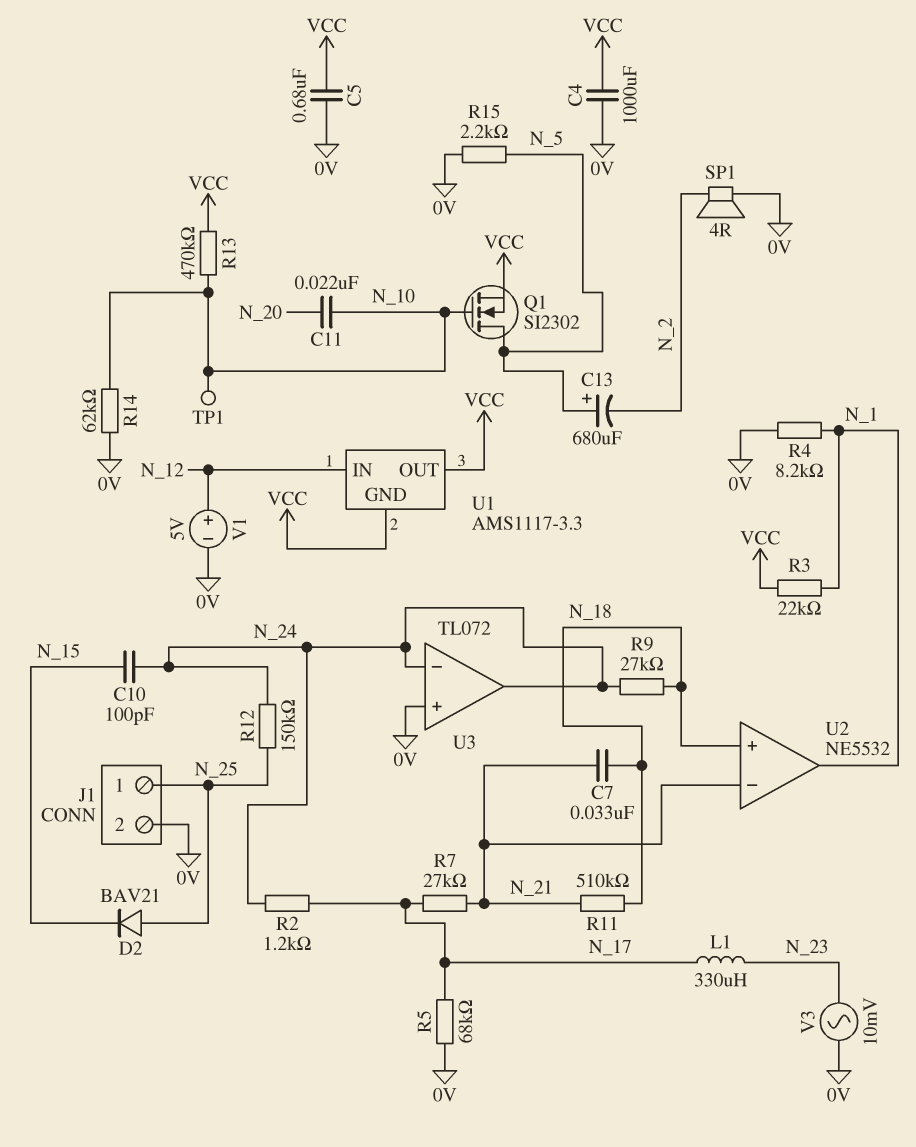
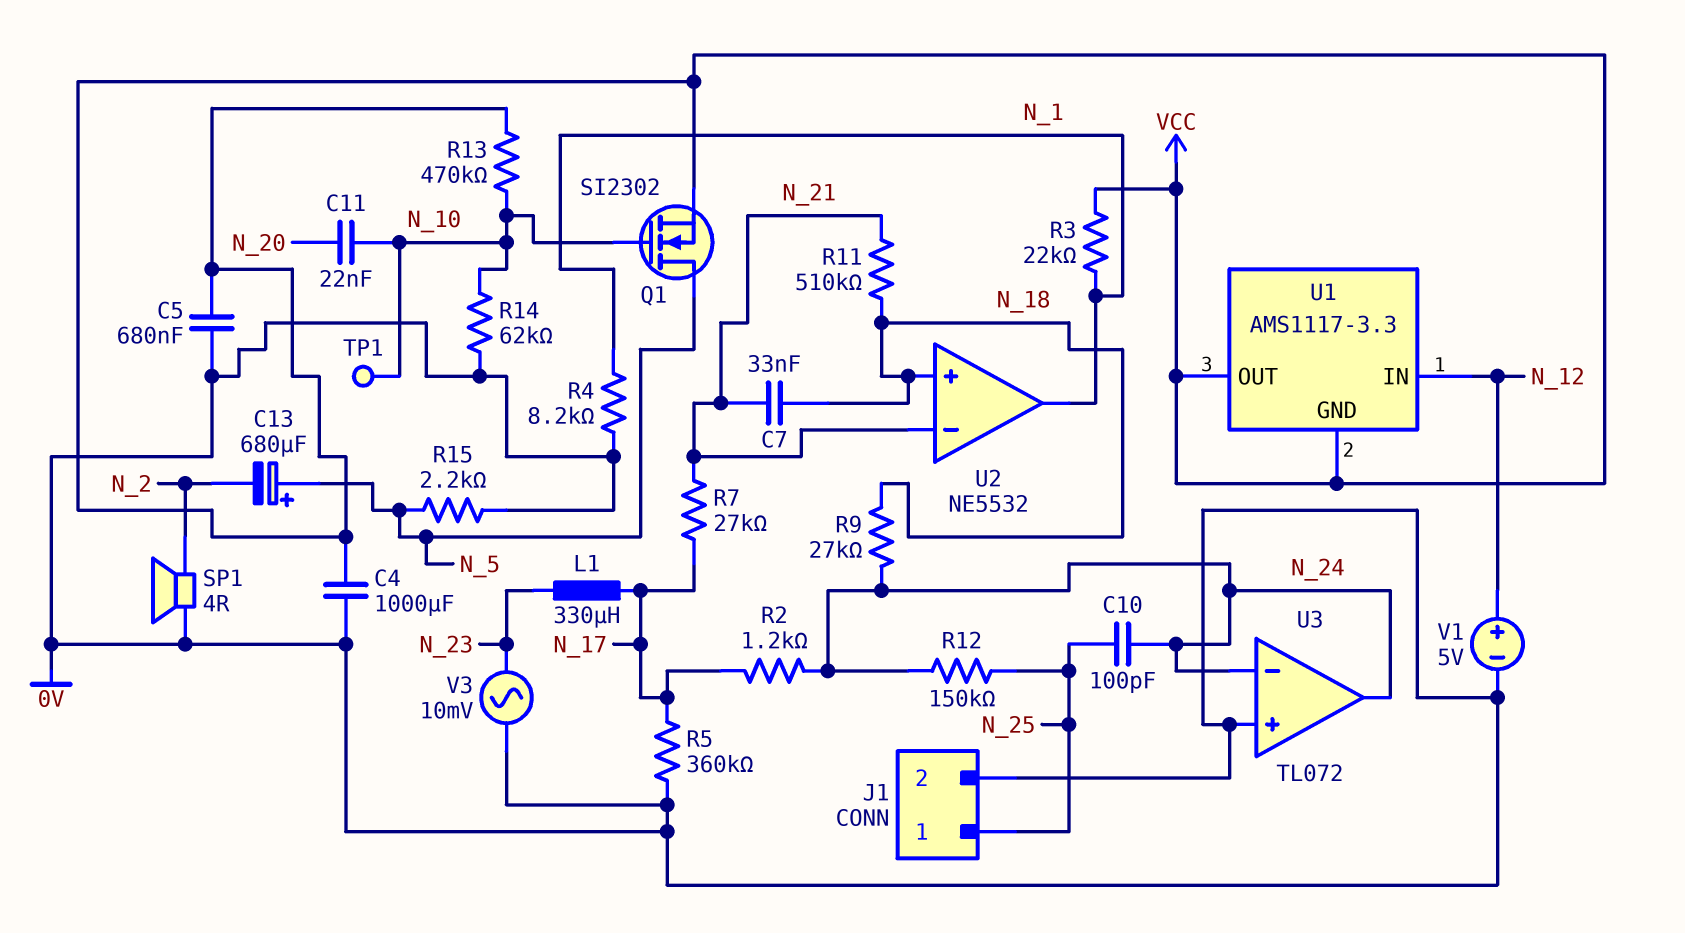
C10: 100pF (N_15, N_24) -> 100pF (N_24, N_25)
D2: diode BAV21 (A N_25, K N_15) -> none
R5: 68k (0V, N_17) -> 360k (0V, N_17)

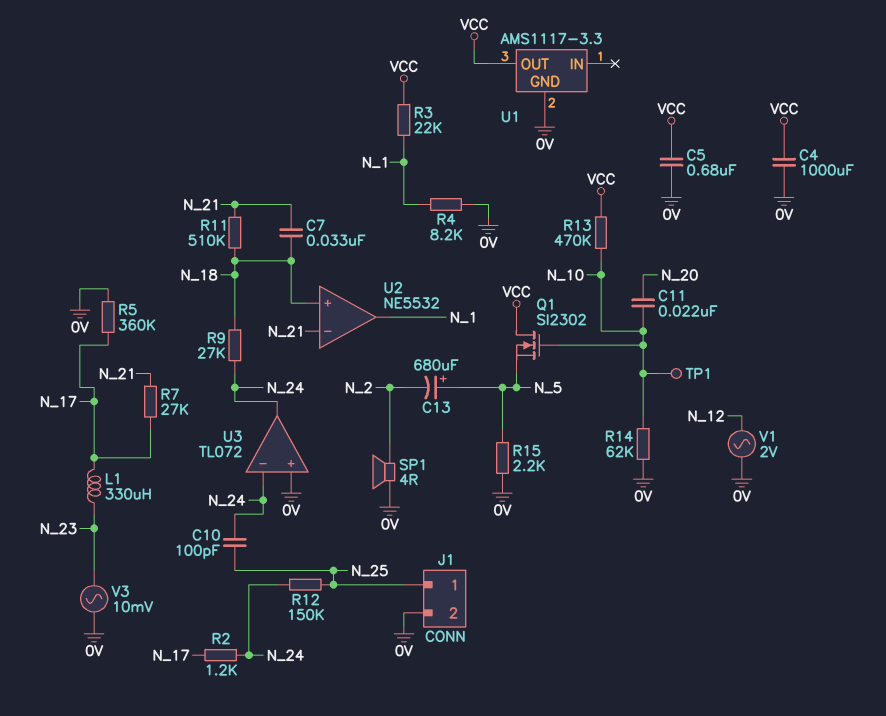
Q1: NMOS SI2302 (G N_10, D N_5, S VCC) -> NMOS SI2302 (G N_10, D VCC, S N_5)
U1 pin GND: VCC -> 0V
U1 pin IN: N_12 -> none
V1: 5V (plus N_12, minus 0V) -> AC 2V (0V, N_12)

